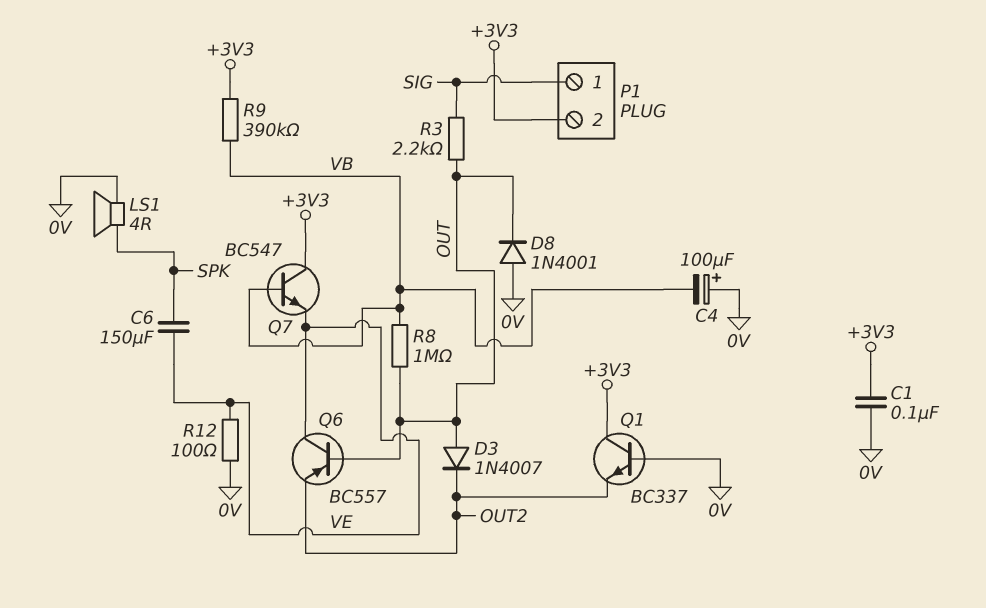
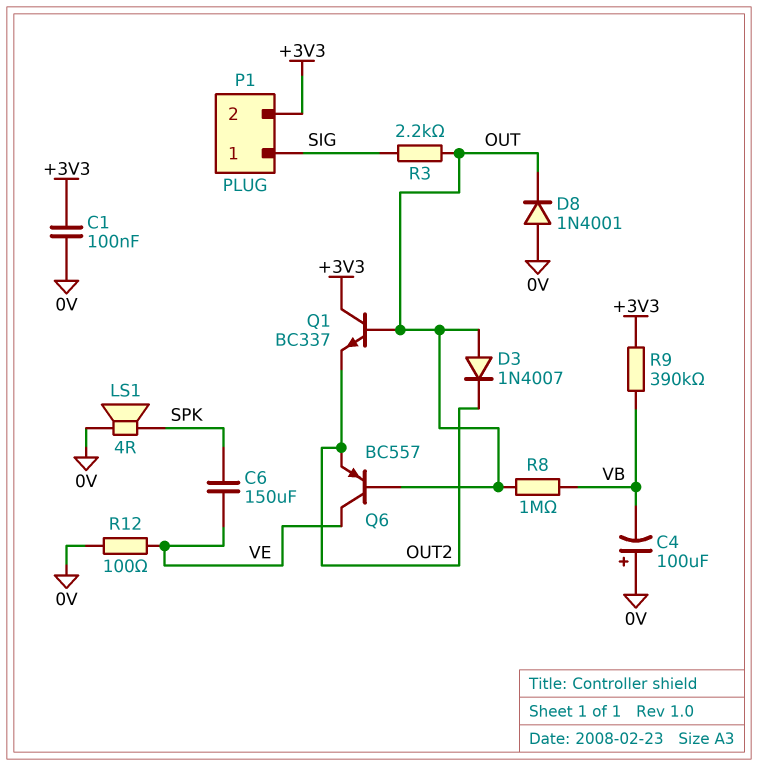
Q1: NPN BC337 (B 0V, C +3V3, E OUT2) -> NPN BC337 (B OUT, C +3V3, E OUT2)
Q7: NPN BC547 (B VB, C +3V3, E VE) -> none

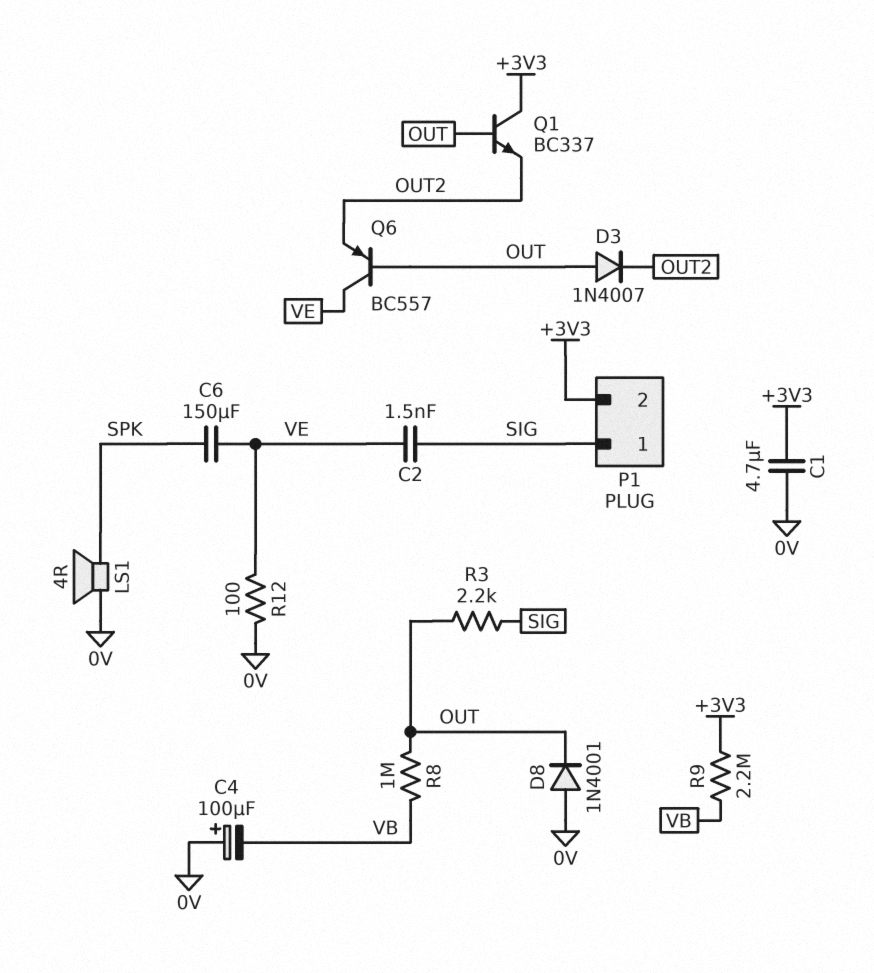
C1: 100nF (+3V3, 0V) -> 4.7uF (+3V3, 0V)
C2: none -> 1.5nF (SIG, VE)
R9: 390k (+3V3, VB) -> 2.2M (+3V3, VB)

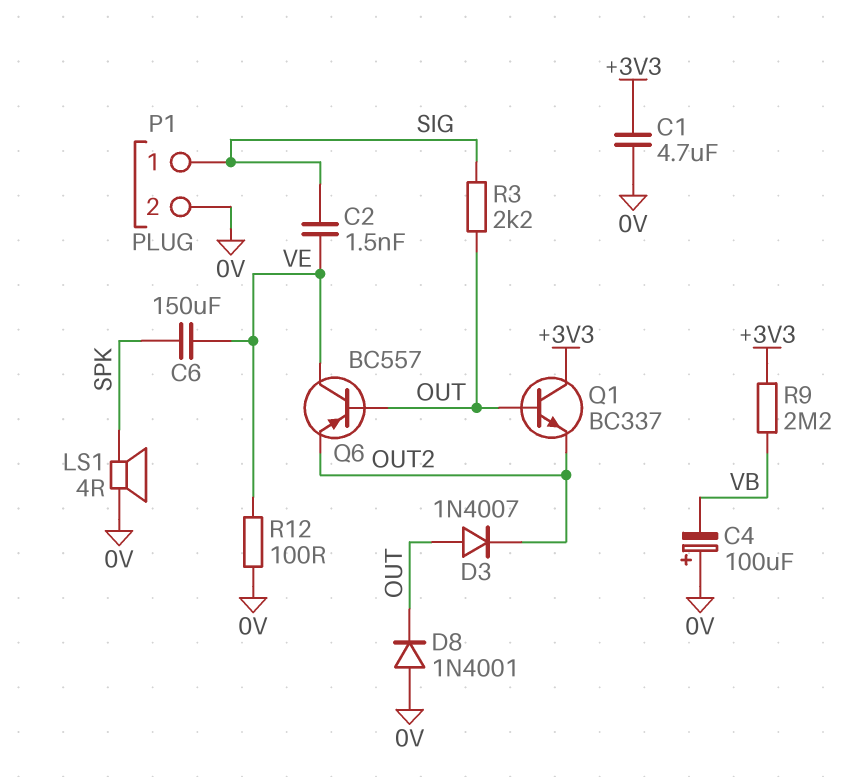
P1 pin 2: +3V3 -> 0V
R8: 1M (OUT, VB) -> none

